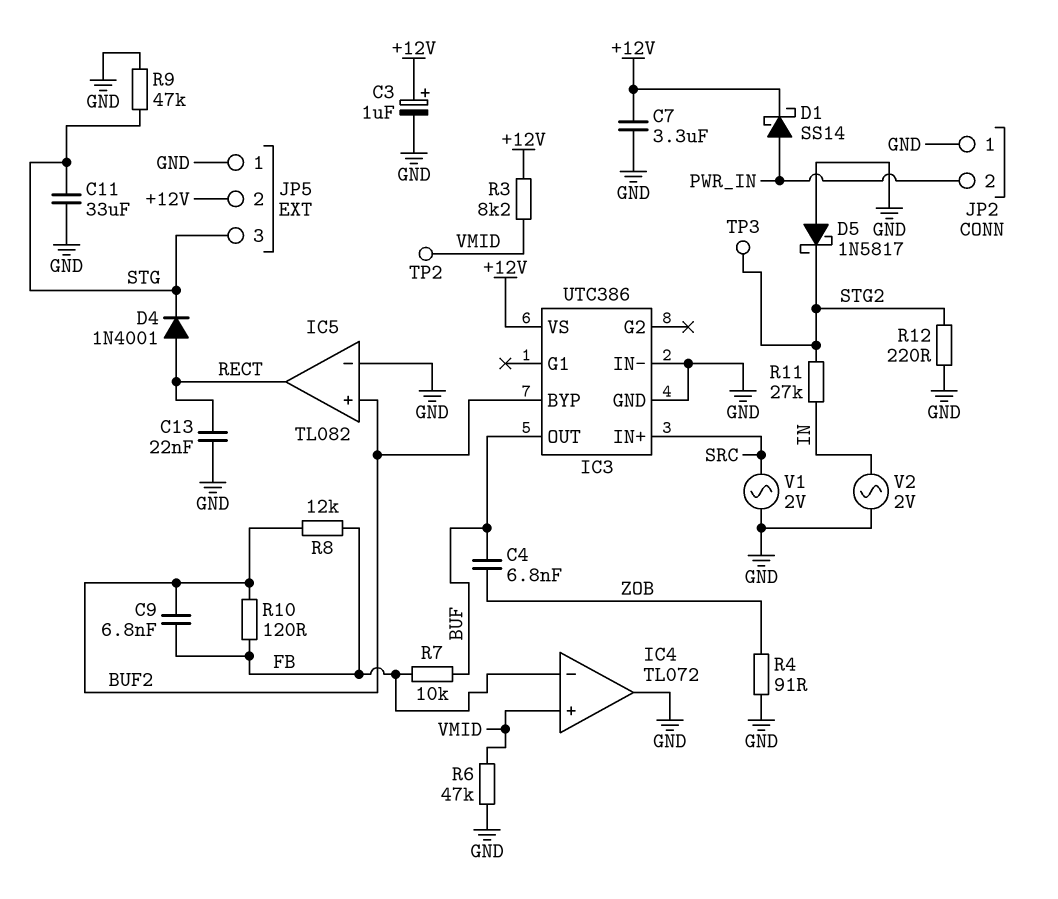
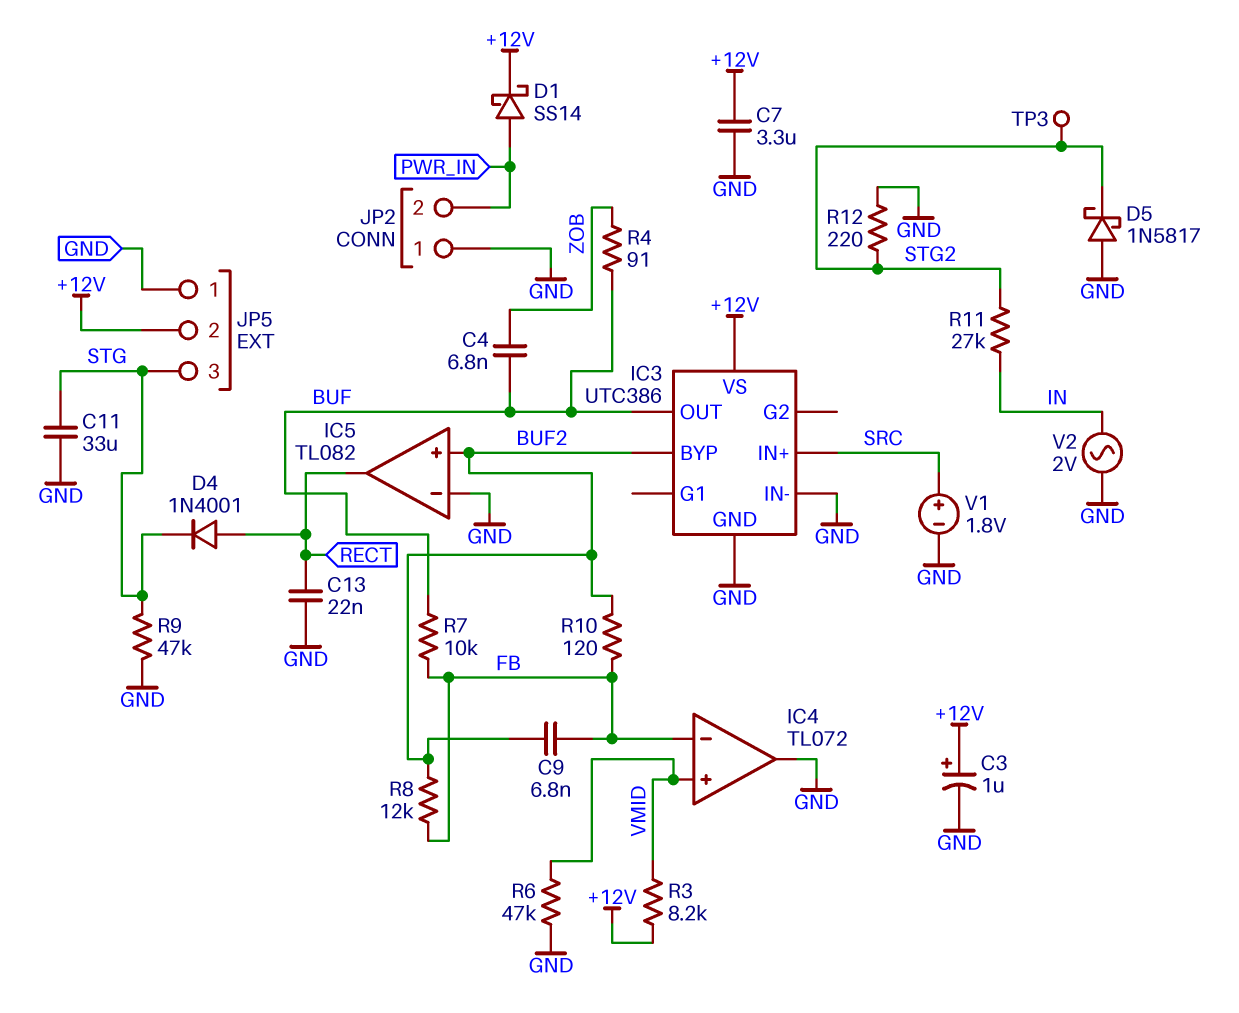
R4: 91 (GND, ZOB) -> 91 (BUF, ZOB)
TP2: test point (VMID) -> none
V1: AC 2V (GND, SRC) -> 1.8V (plus SRC, minus GND)

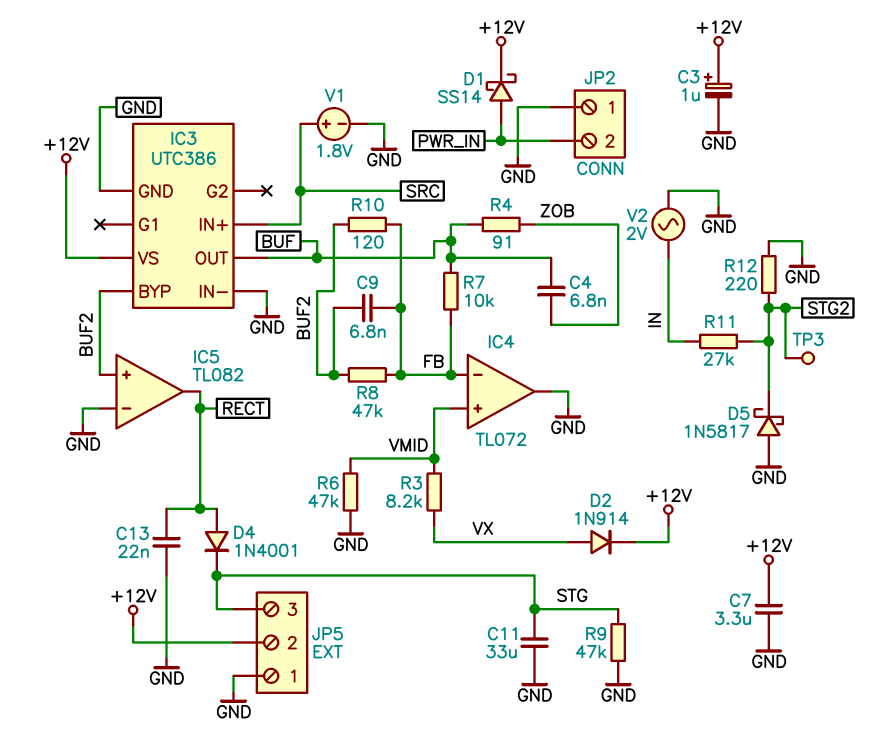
D2: none -> diode 1N914 (A VX, K +12V)
R3: 8.2k (+12V, VMID) -> 8.2k (VMID, VX)
R8: 12k (BUF2, FB) -> 47k (BUF2, FB)

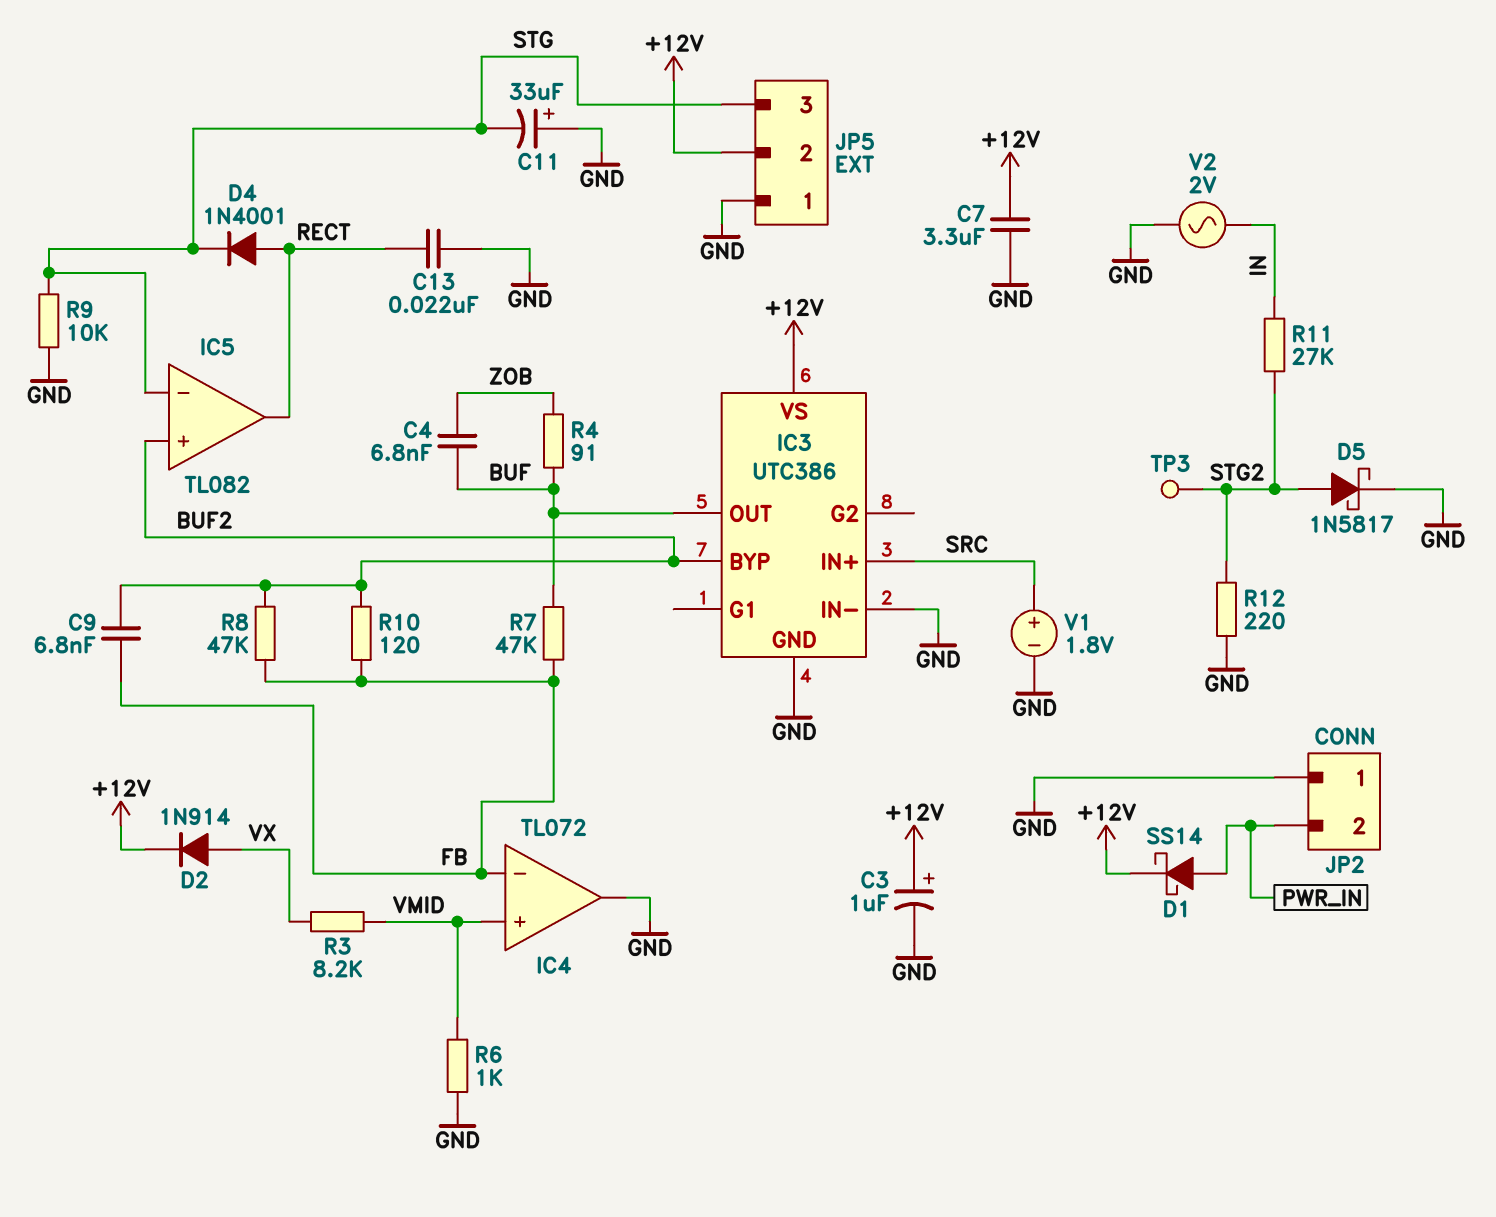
C11: 33uF (GND, STG) -> 33uF (plus GND, minus STG)
D5: schottky 1N5817 (A GND, K STG2) -> schottky 1N5817 (A STG2, K GND)
IC5 pin in-: GND -> STG
R6: 47k (GND, VMID) -> 1k (GND, VMID)
R7: 10k (BUF, FB) -> 47k (BUF, FB)
R9: 47k (GND, STG) -> 10k (GND, STG)

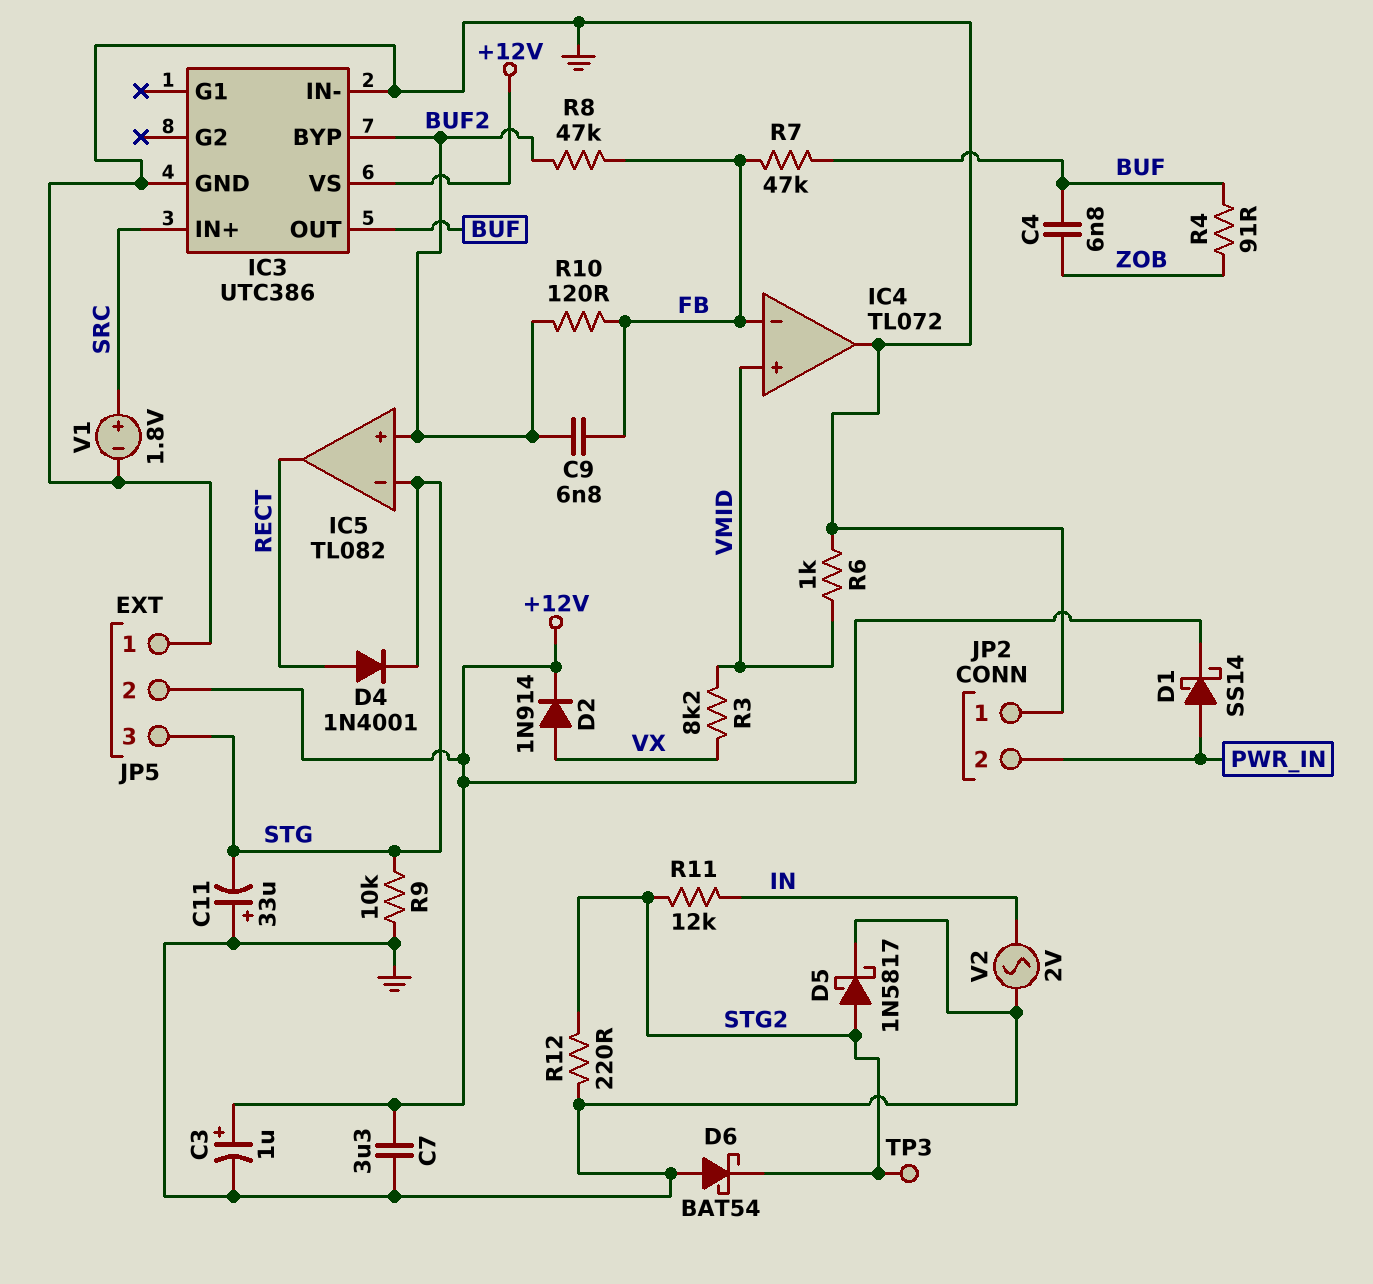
C13: 22nF (GND, RECT) -> none
D6: none -> schottky BAT54 (A GND, K STG2)
R11: 27k (IN, STG2) -> 12k (IN, STG2)

